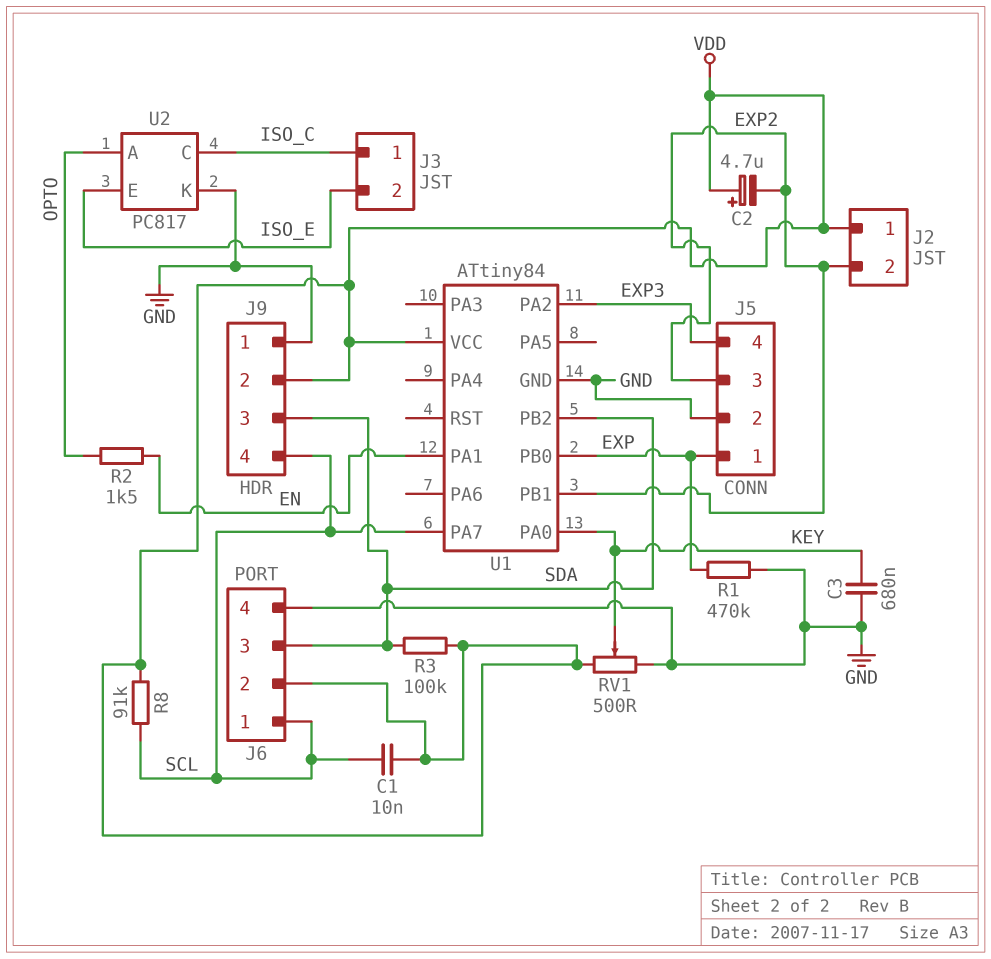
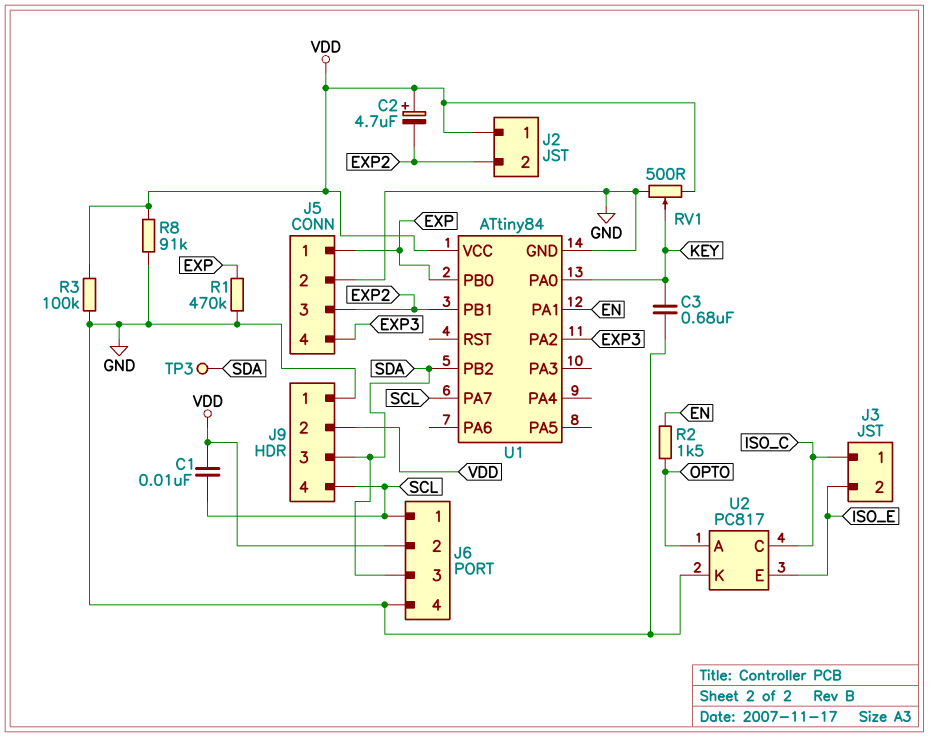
R3: 100k (SDA, VDD) -> 100k (GND, VDD)
R8: 91k (SCL, VDD) -> 91k (GND, VDD)
TP3: none -> test point (SDA)

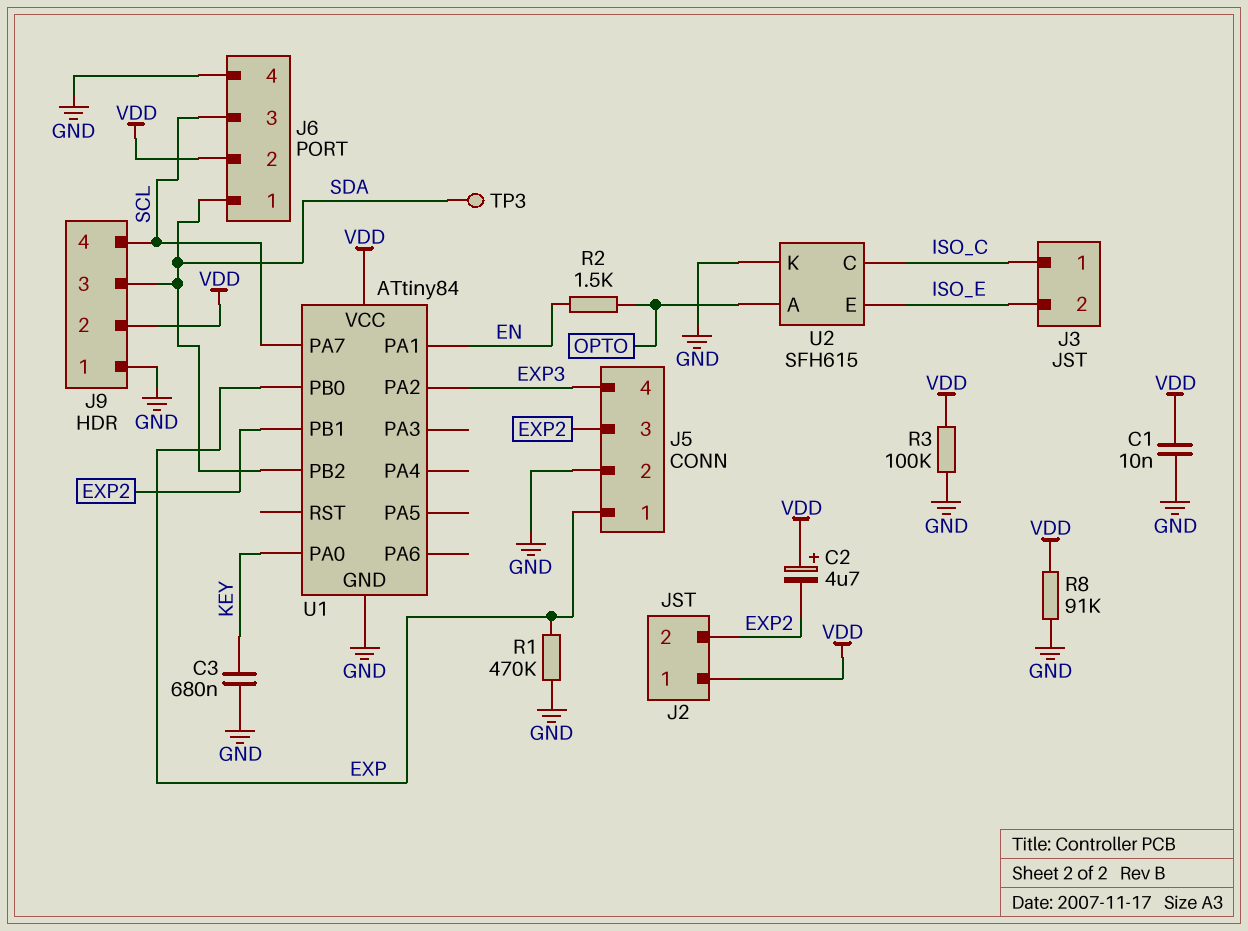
C1: 10nF (SCL, VDD) -> 10nF (GND, VDD)
J6 pin 1: SCL -> SDA
J6 pin 3: SDA -> SCL
RV1: 500 (GND, VDD, wiper KEY) -> none
U2: PC817 -> SFH615

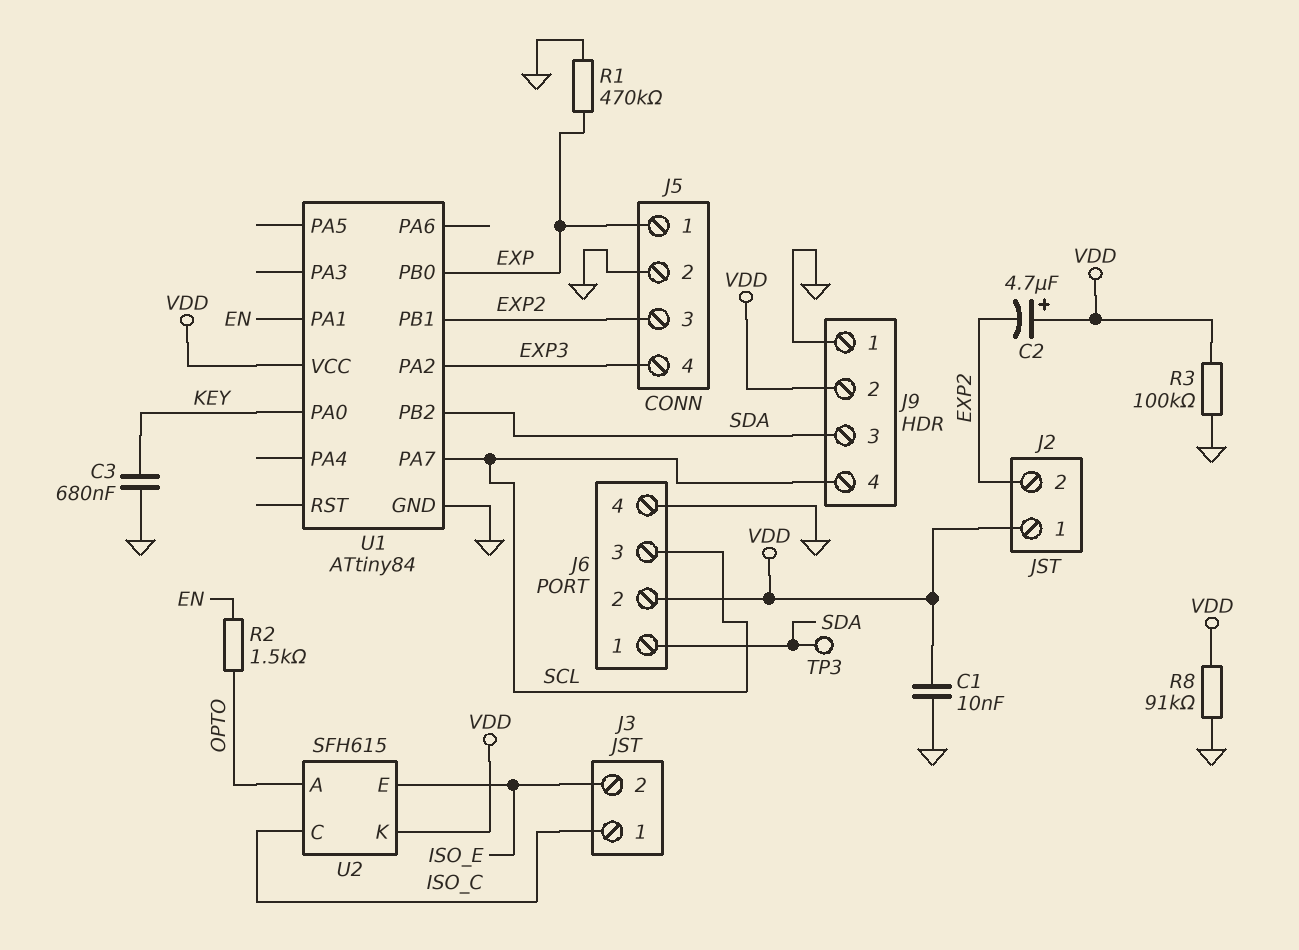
U2 pin K: GND -> VDD

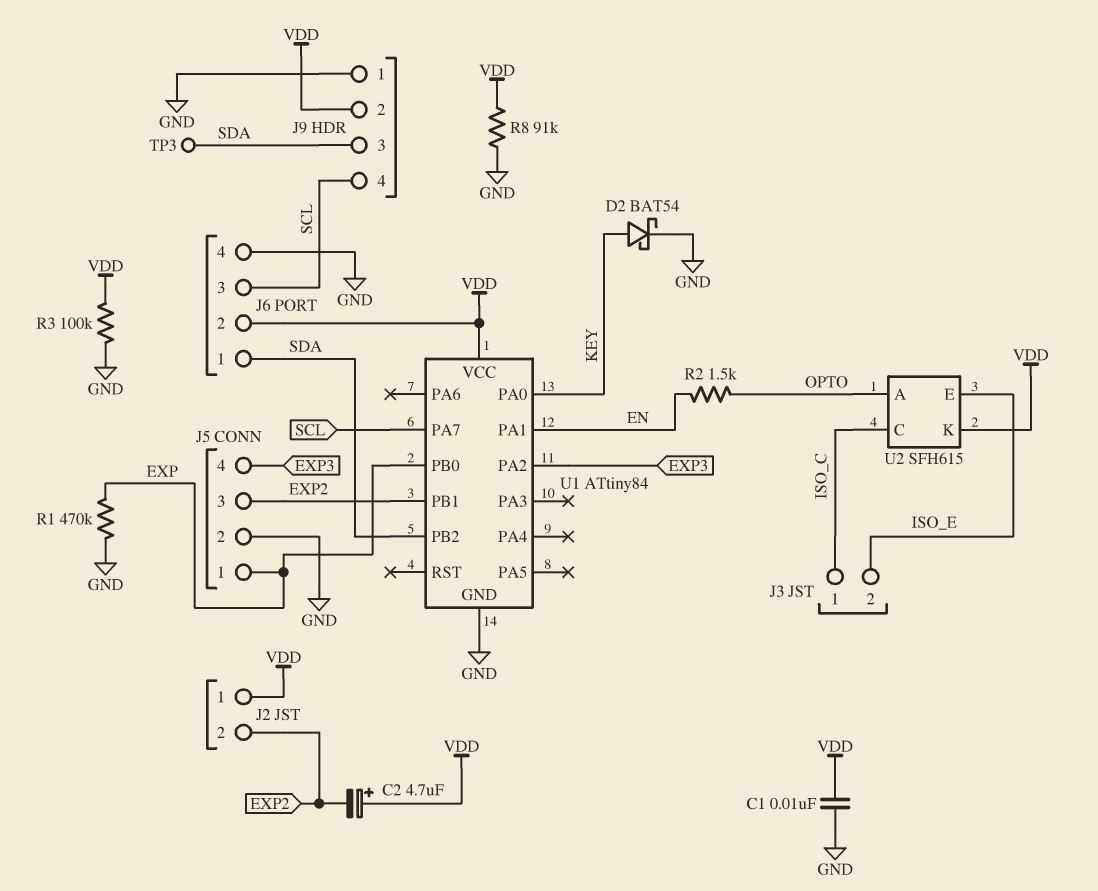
C3: 680nF (GND, KEY) -> none
D2: none -> schottky BAT54 (A KEY, K GND)

